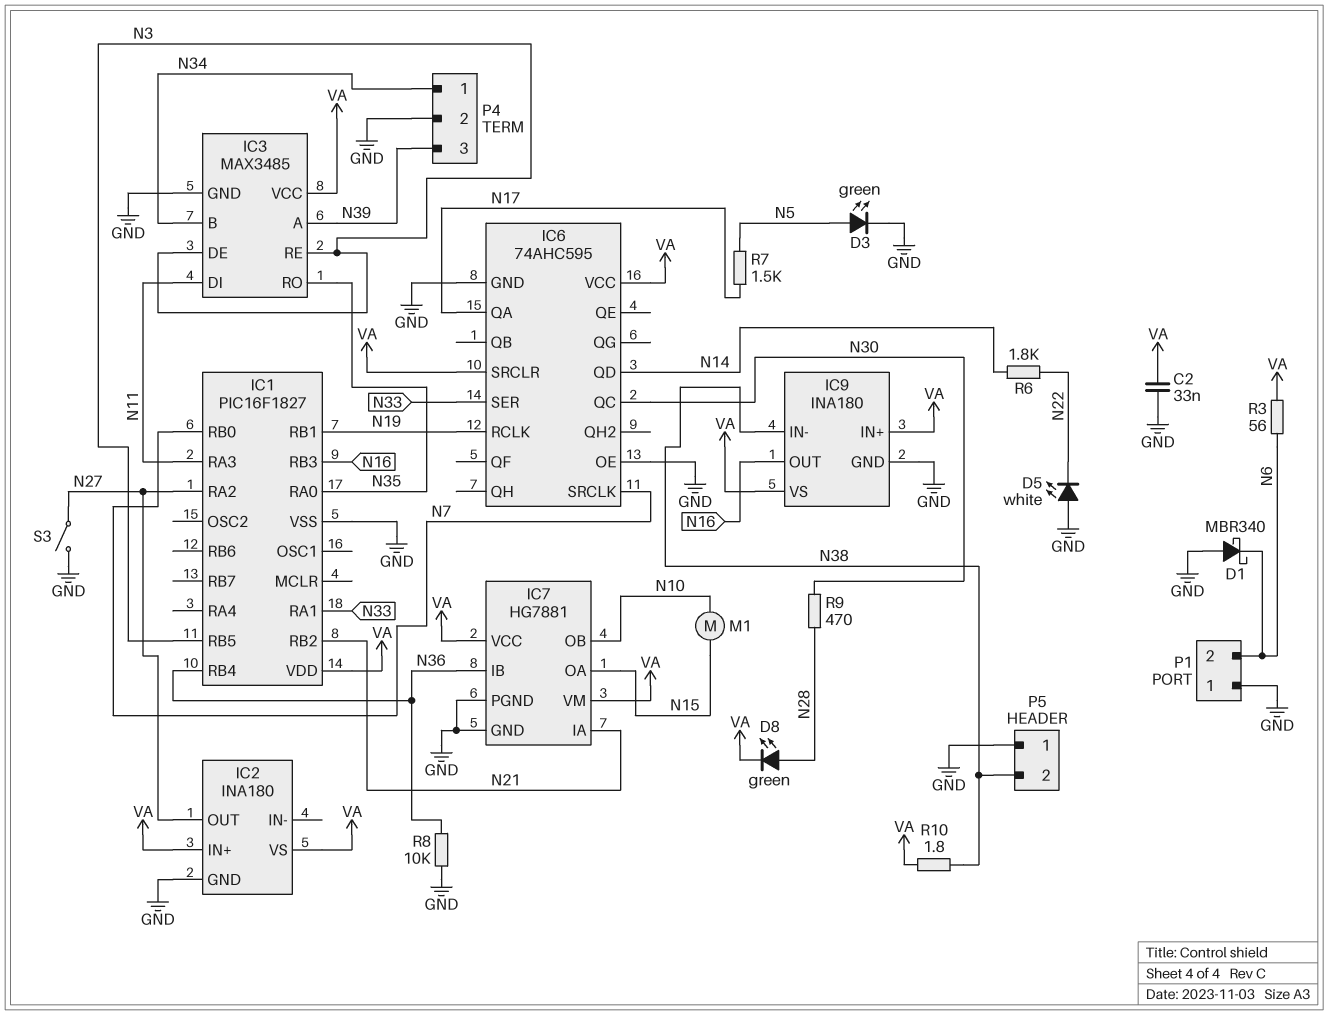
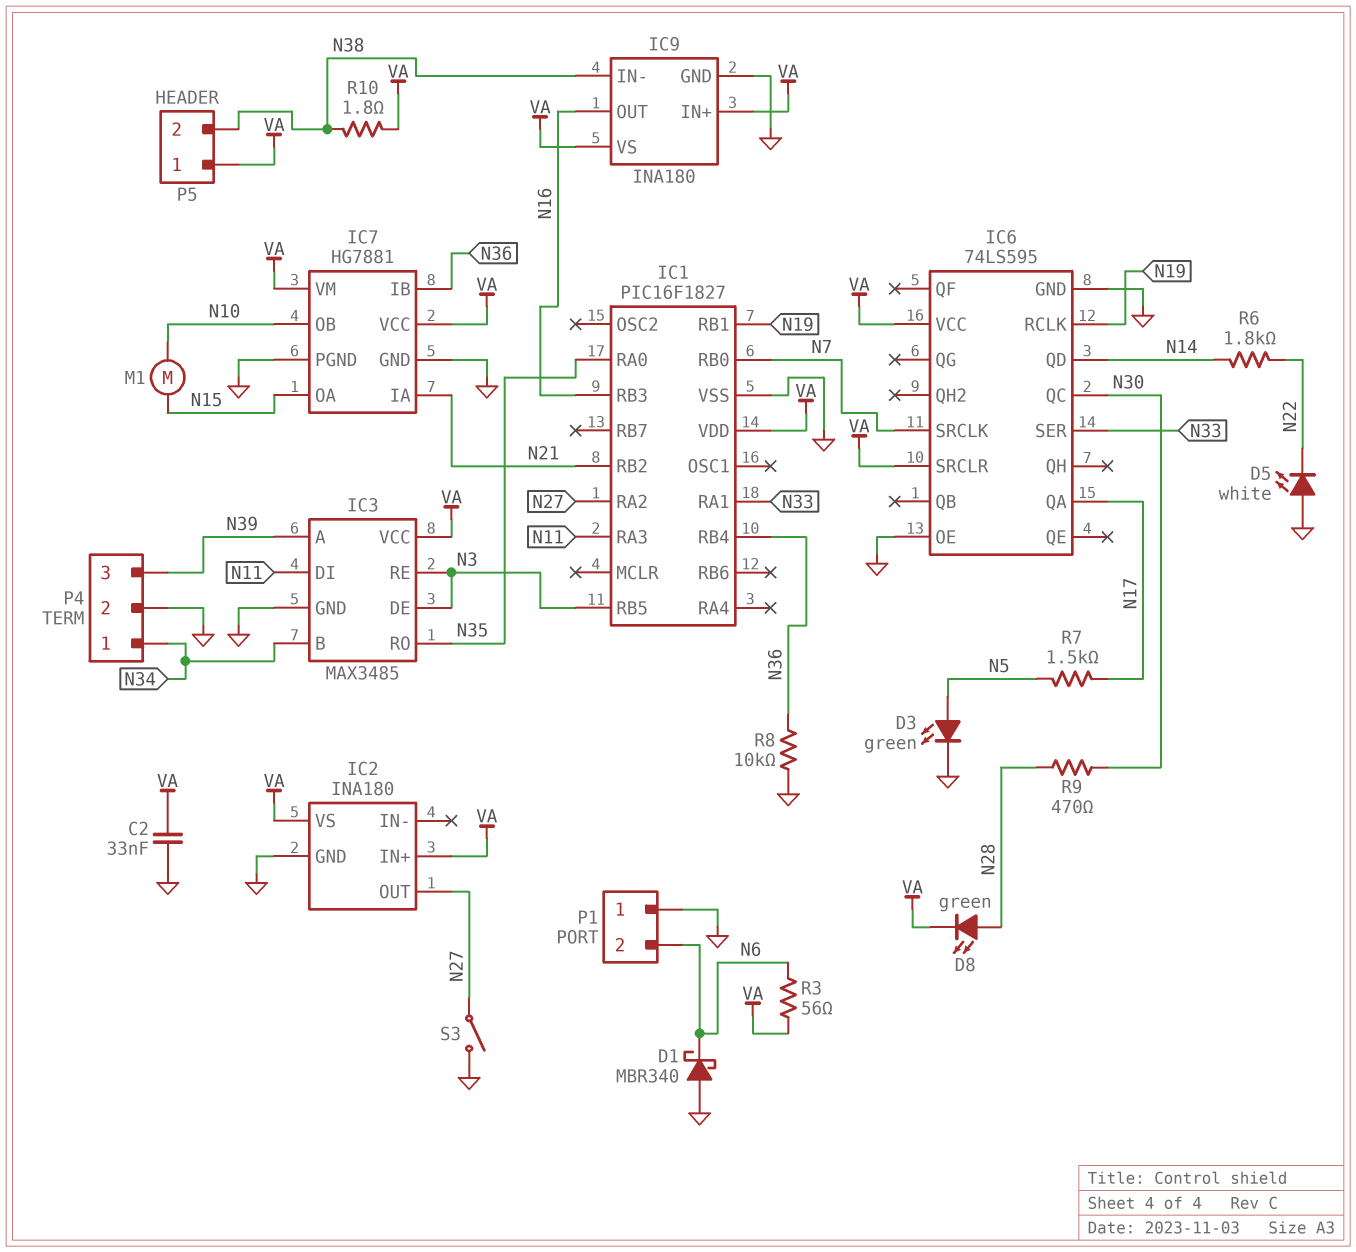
IC6: 74AHC595 -> 74LS595
P5 pin 1: GND -> VA

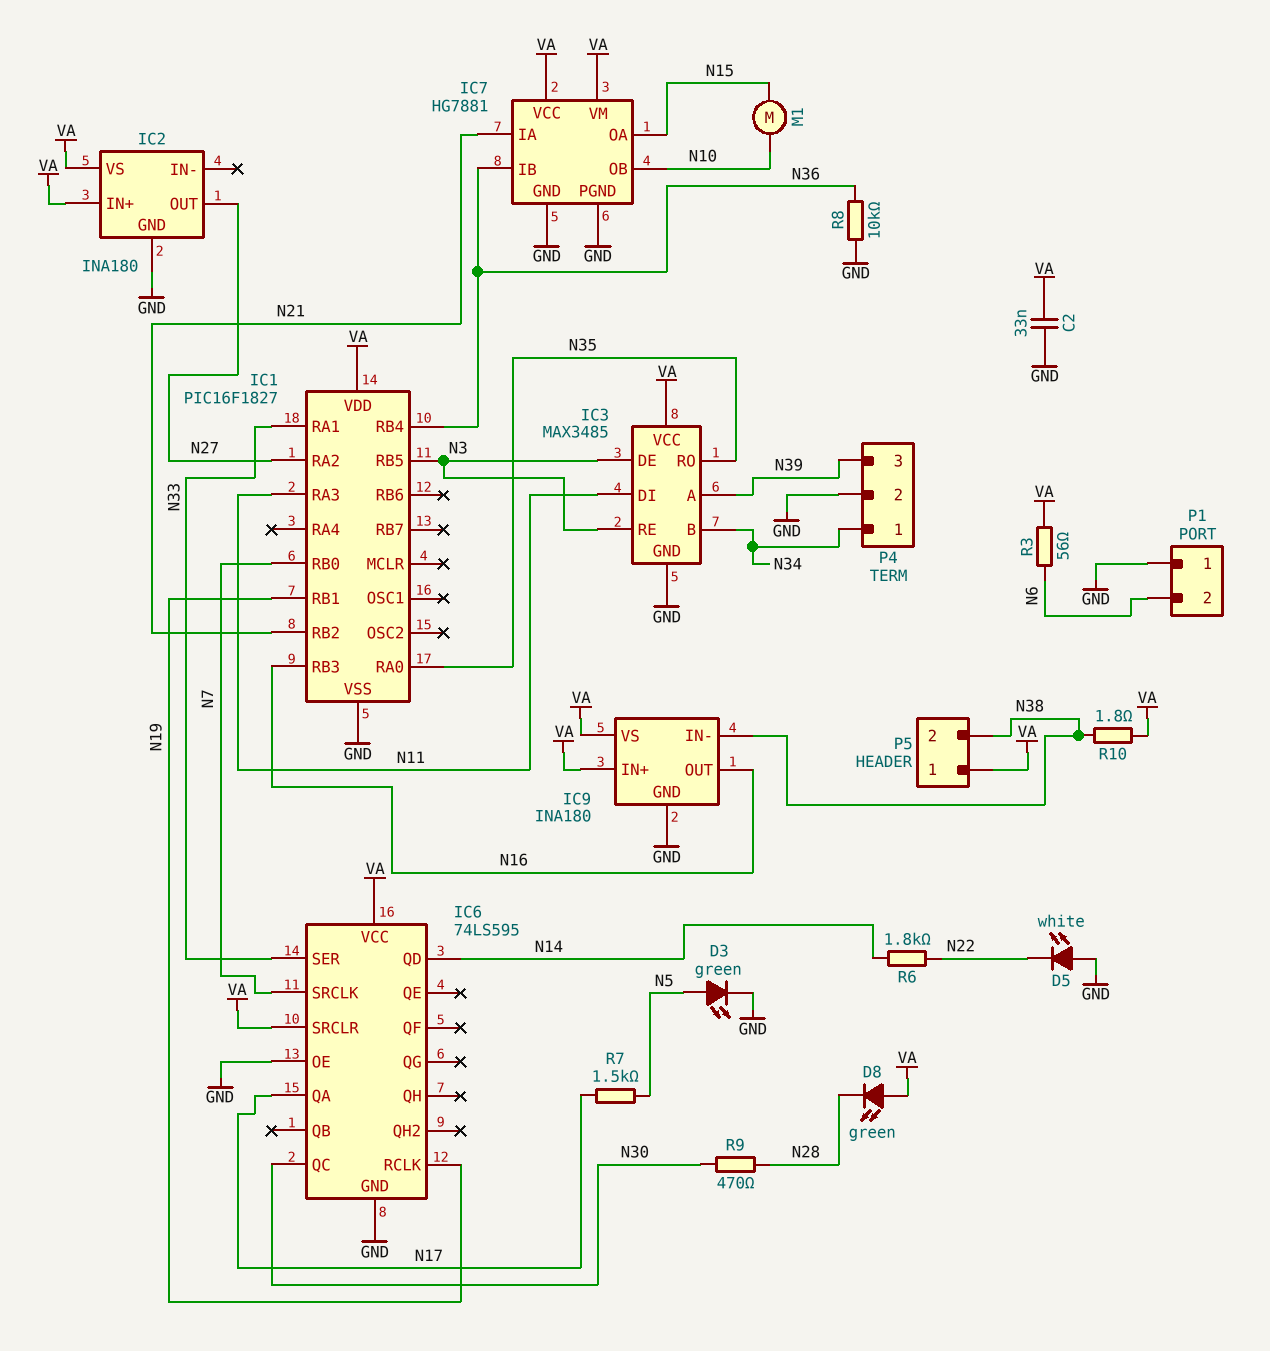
D1: schottky MBR340 (A GND, K N6) -> none
D8: LED green (A N28, K VA) -> LED green (A VA, K N28)
S3: switch (GND, N27) -> none

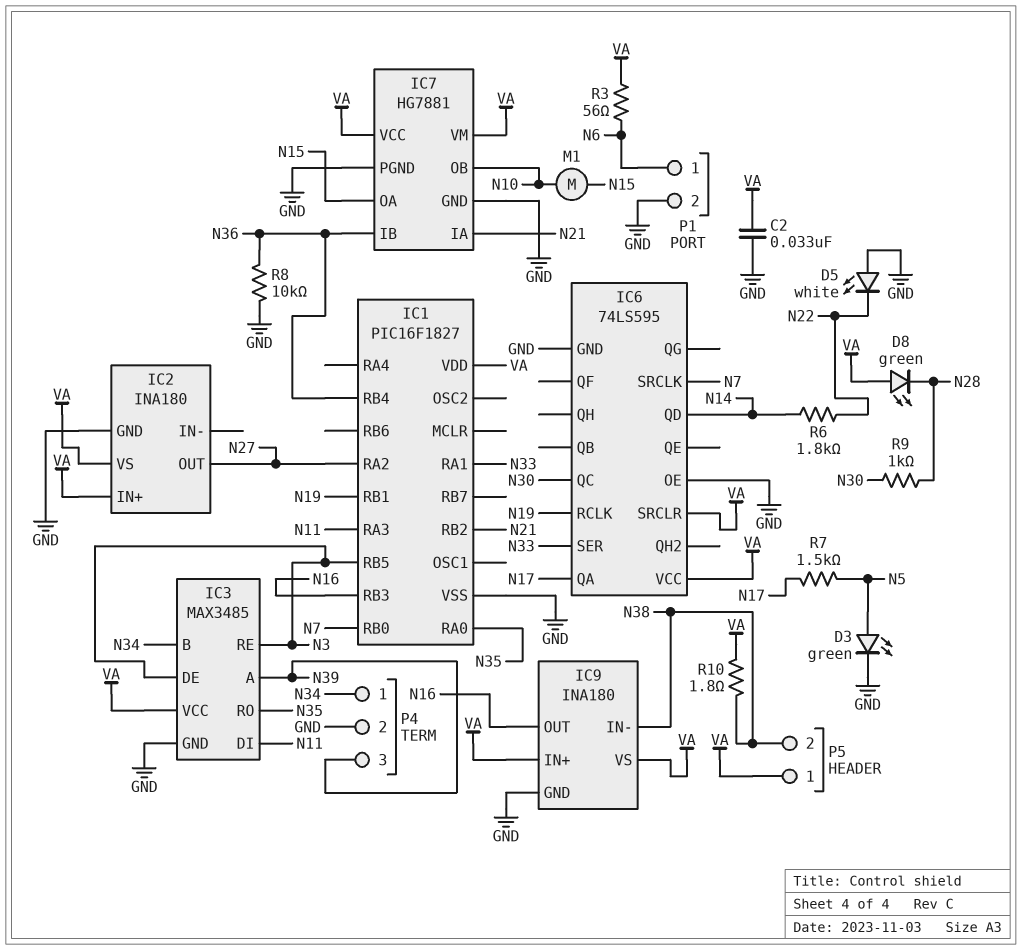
P1 pin 1: GND -> N6
P1 pin 2: N6 -> GND
R9: 470 (N28, N30) -> 1k (N28, N30)

